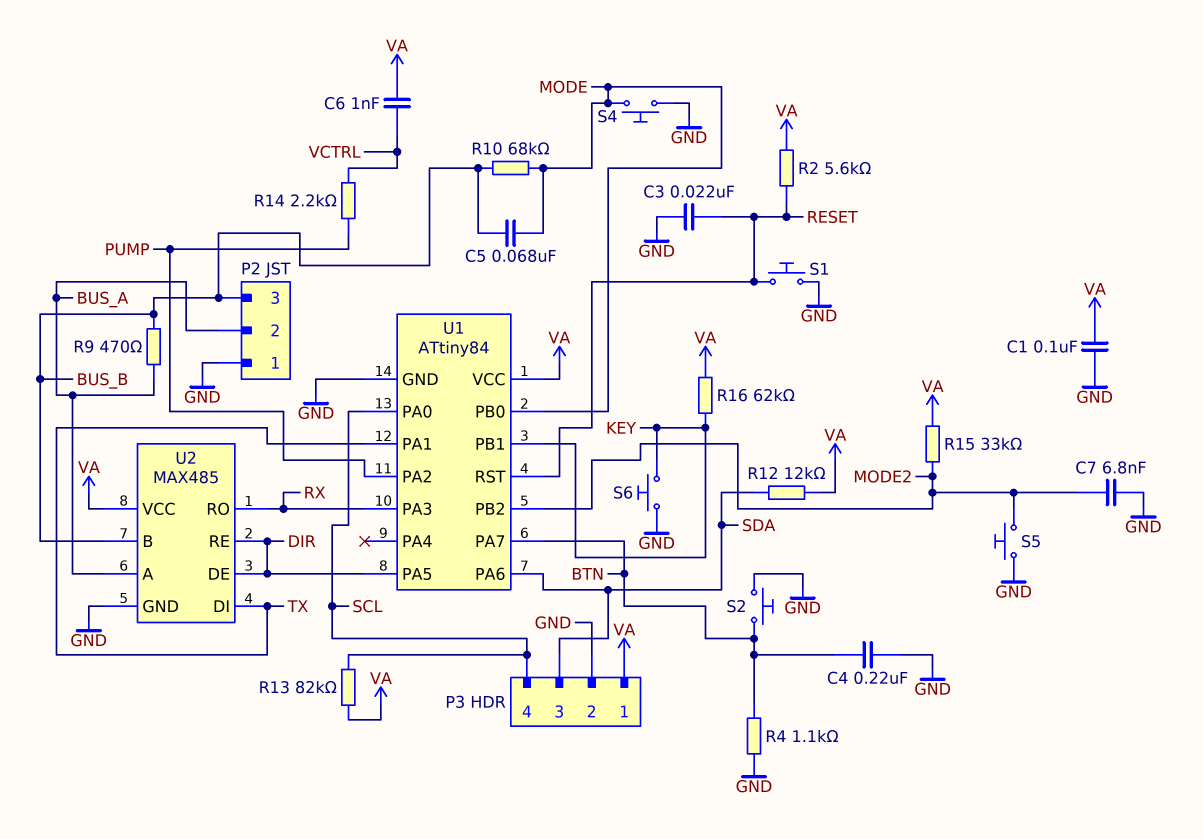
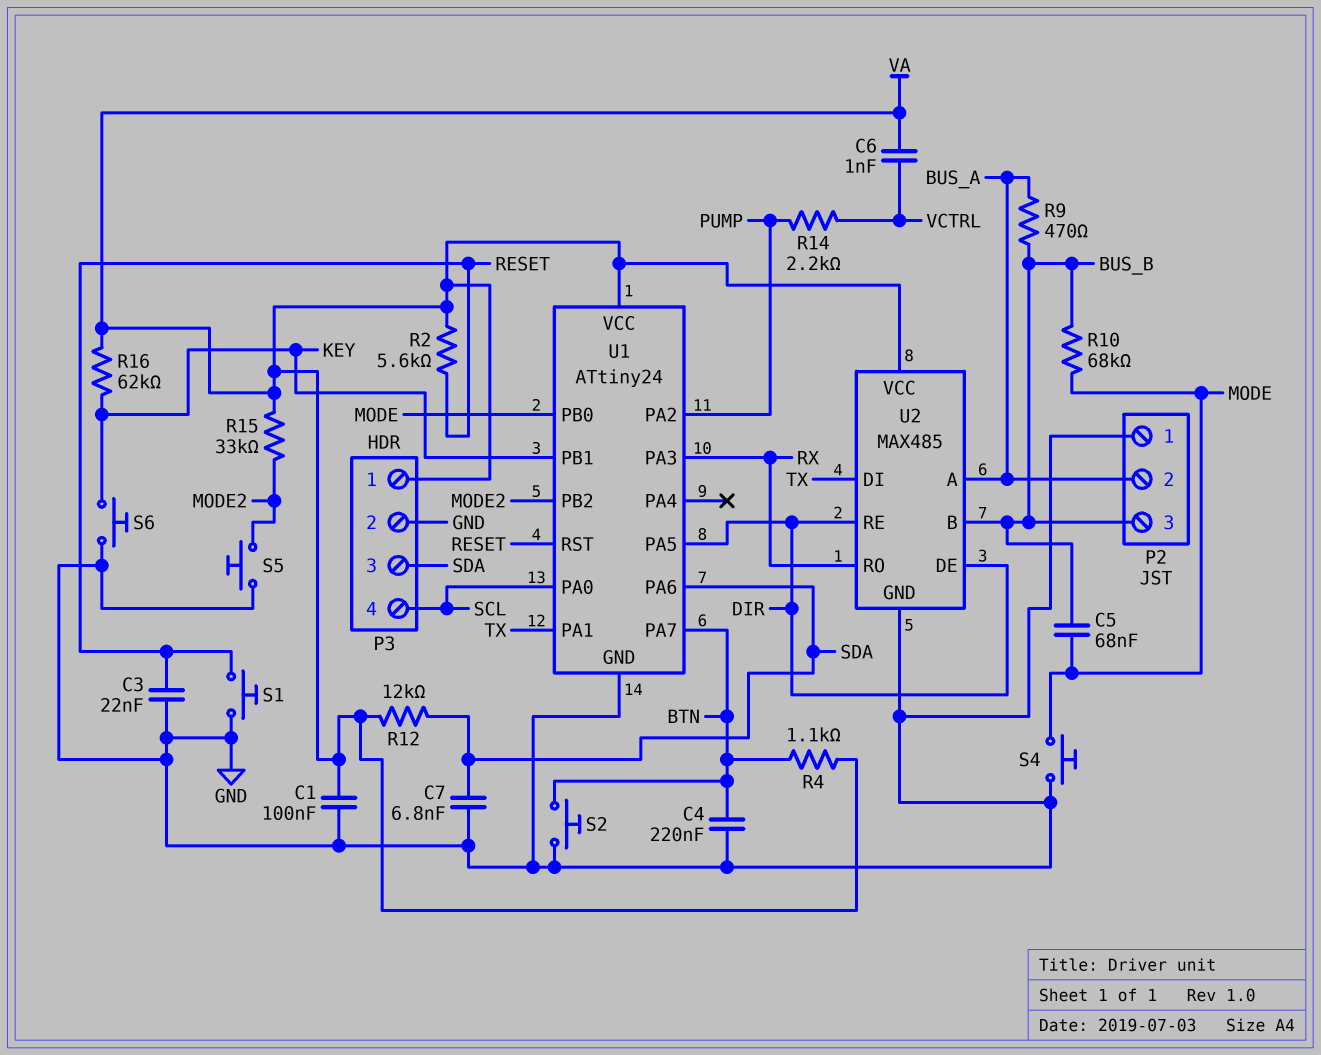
C7: 6.8nF (GND, MODE2) -> 6.8nF (GND, SDA)
R4: 1.1k (BTN, GND) -> 1.1k (BTN, VA)
R13: 82k (SCL, VA) -> none
U1: ATtiny84 -> ATtiny24

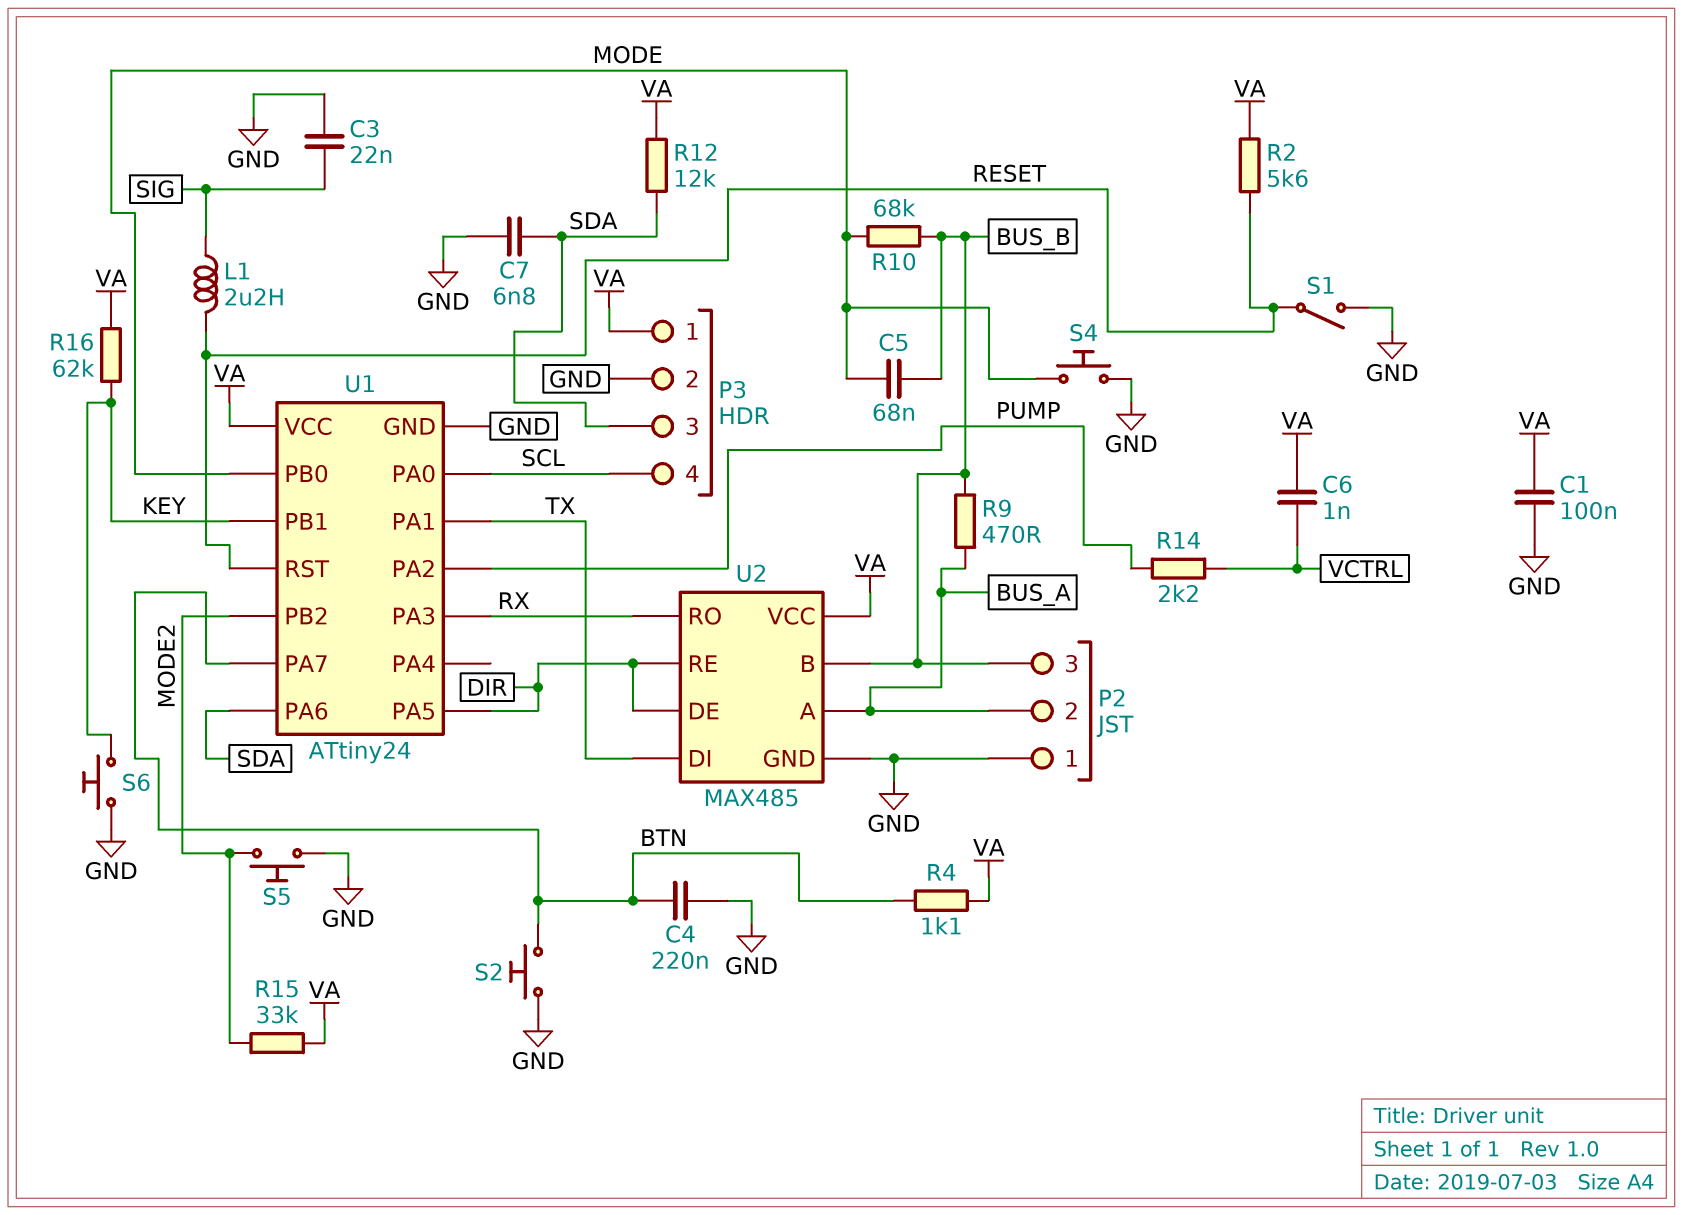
C3: 22nF (GND, RESET) -> 22nF (GND, SIG)
L1: none -> 2.2uH (RESET, SIG)
S1: button (GND, RESET) -> switch (GND, RESET)

